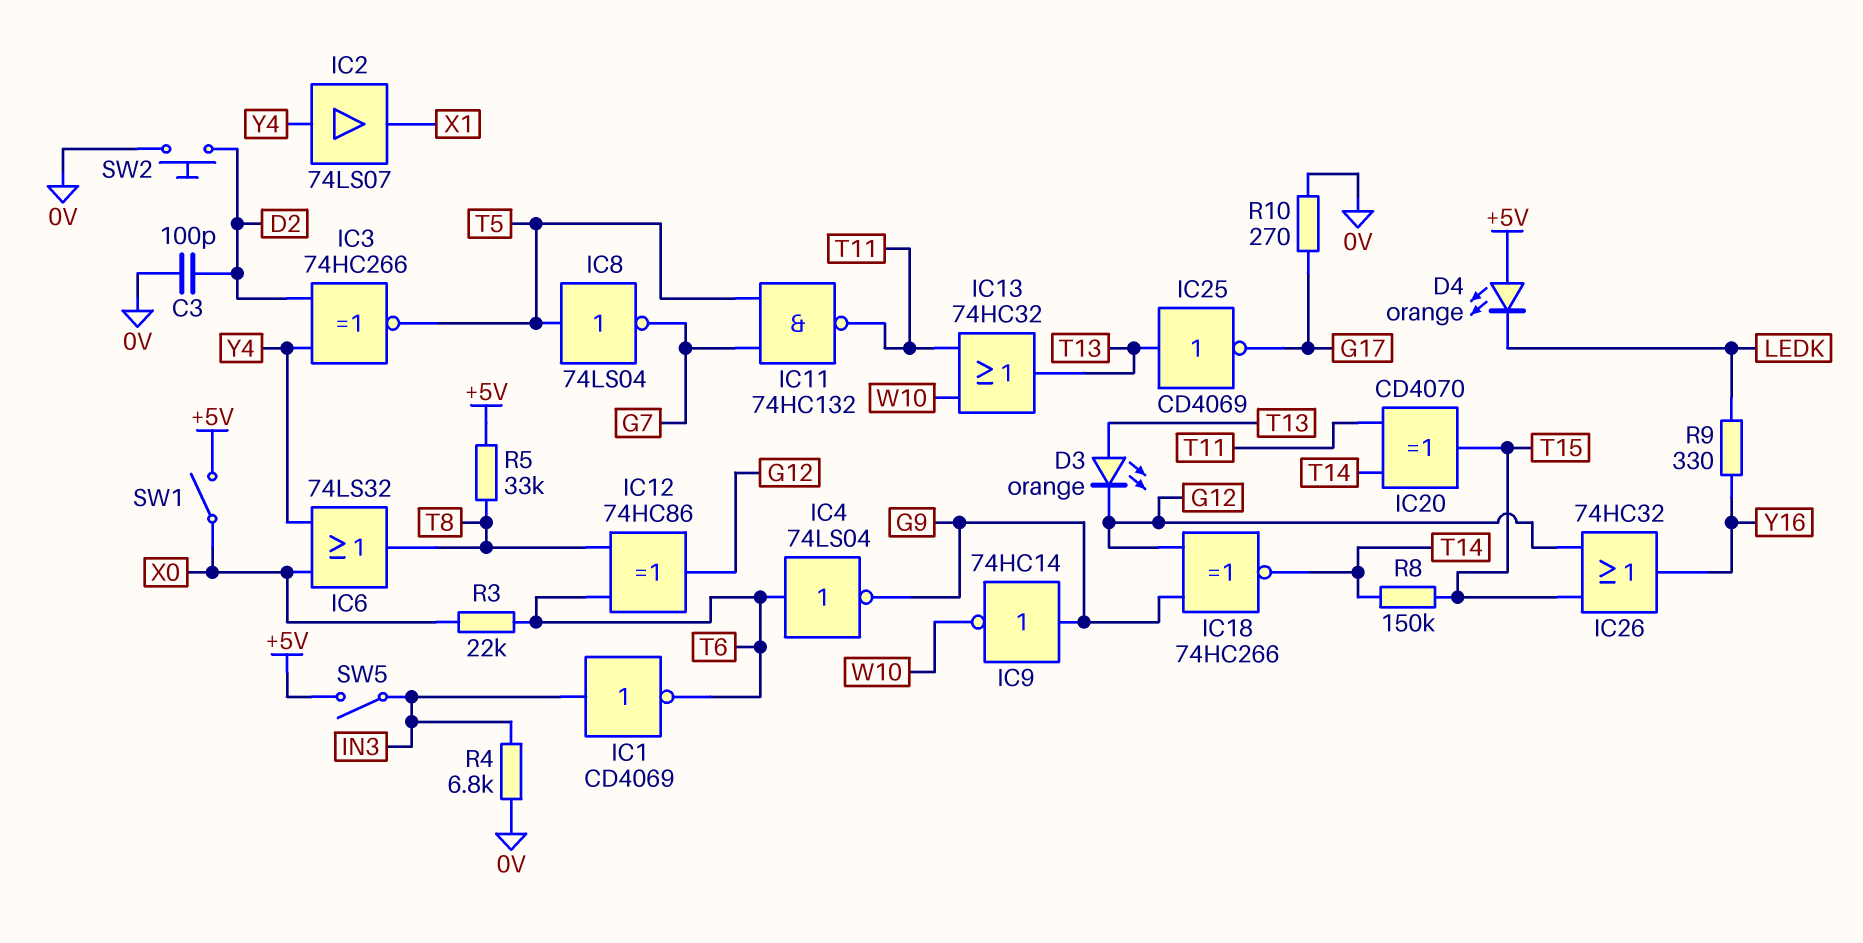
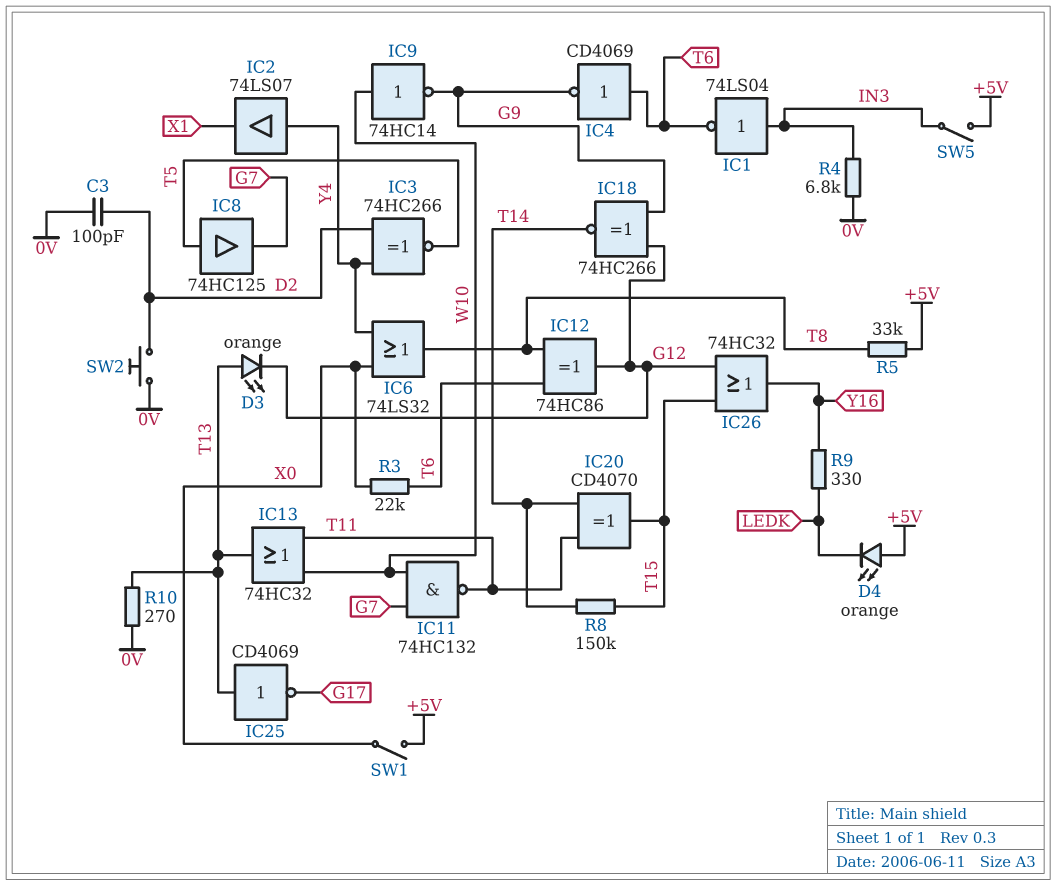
IC1: NOT CD4069 (in IN3, out T6) -> NOT 74LS04 (in IN3, out T6)
IC4: NOT 74LS04 (in T6, out G9) -> NOT CD4069 (in T6, out G9)
IC8: NOT 74LS04 (in T5, out G7) -> buffer 74HC125 (in T5, out G7)
IC9: NOT 74HC14 (in G9, out W10) -> NOT 74HC14 (in W10, out G9)
IC11: NAND 74HC132 (in G7, in T5, out T11) -> NAND 74HC132 (in G7, in W10, out T11)
R10: 270 (0V, G17) -> 270 (0V, T13)

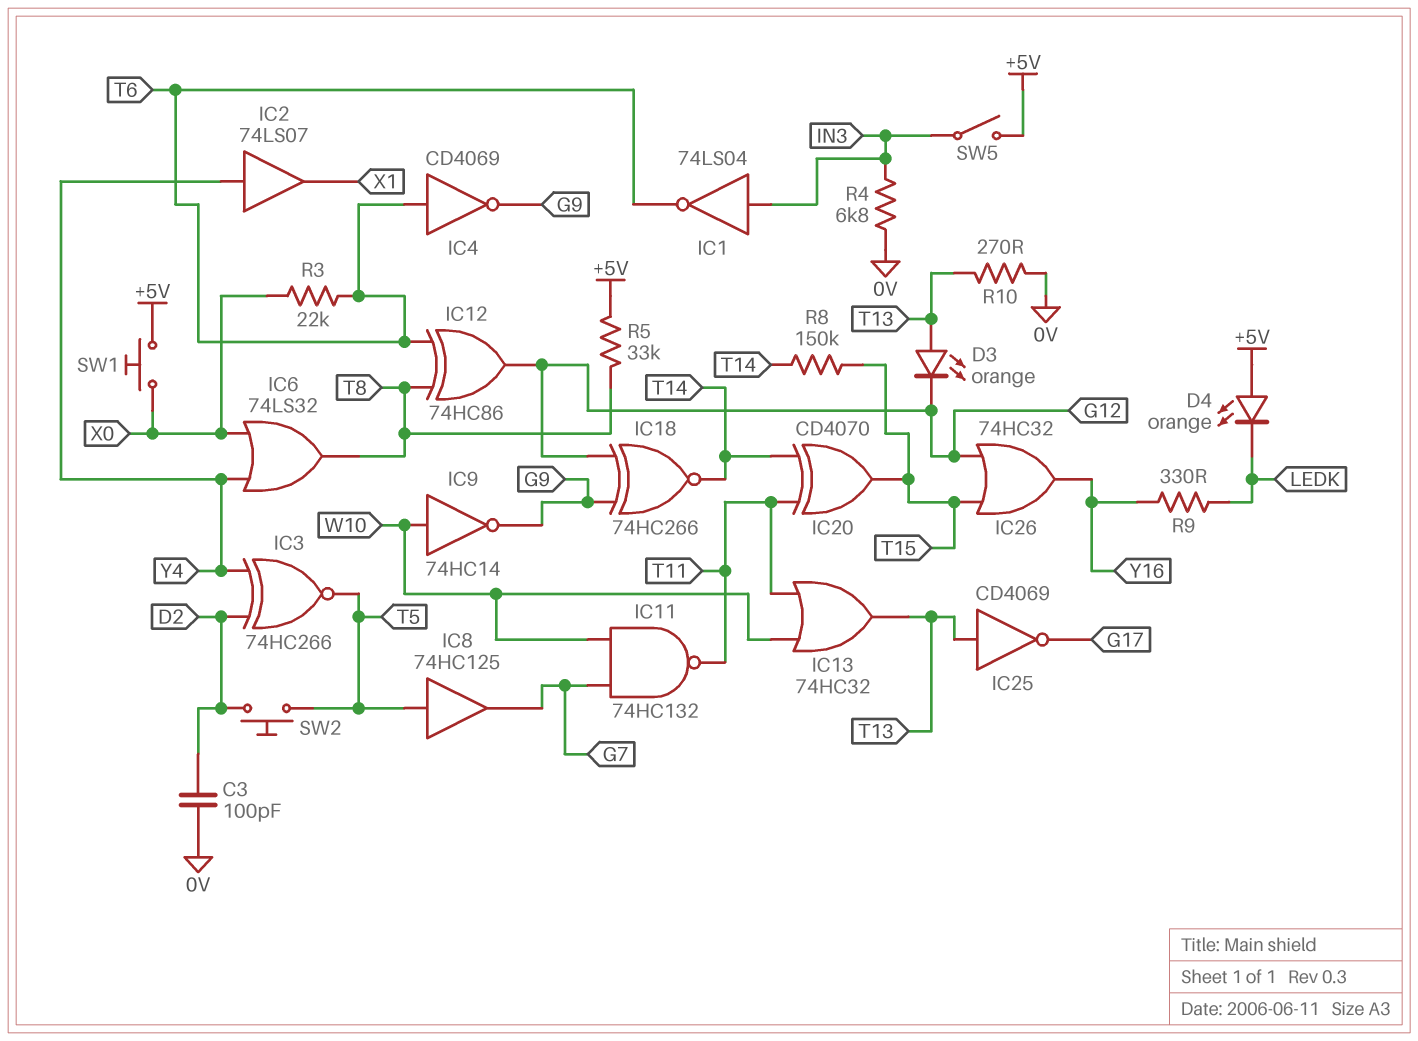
SW1: switch (+5V, X0) -> button (+5V, X0)
SW2: button (0V, D2) -> button (D2, T5)

